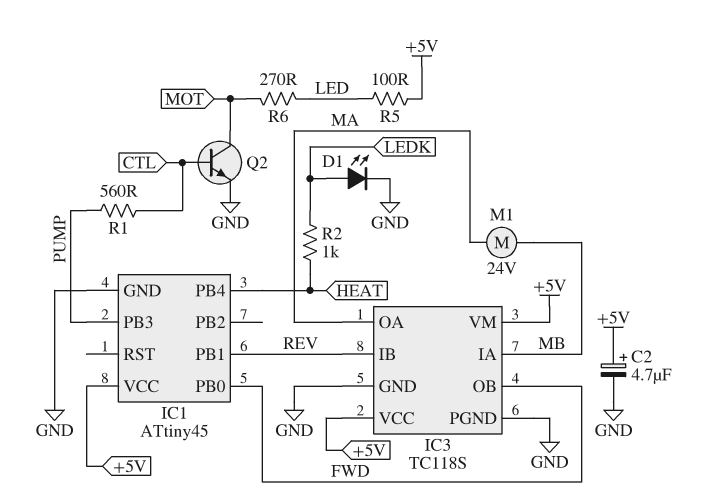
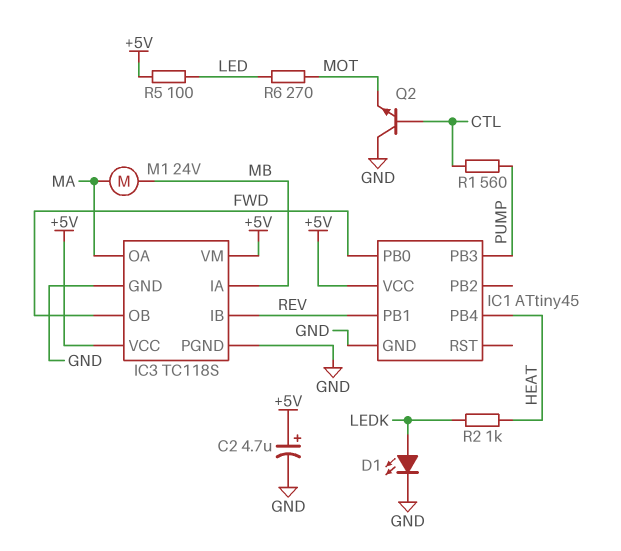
Q2: NPN (B CTL, C MOT, E GND) -> NPN (B CTL, C GND, E MOT)

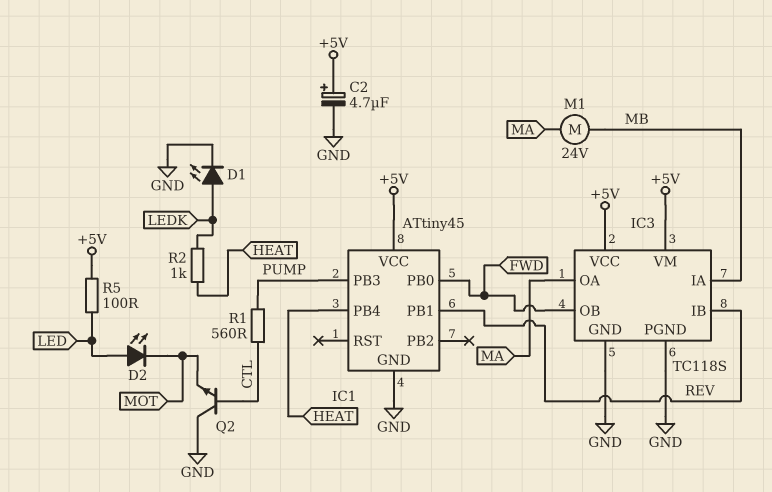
D2: none -> LED (A LED, K MOT)
R6: 270 (LED, MOT) -> none

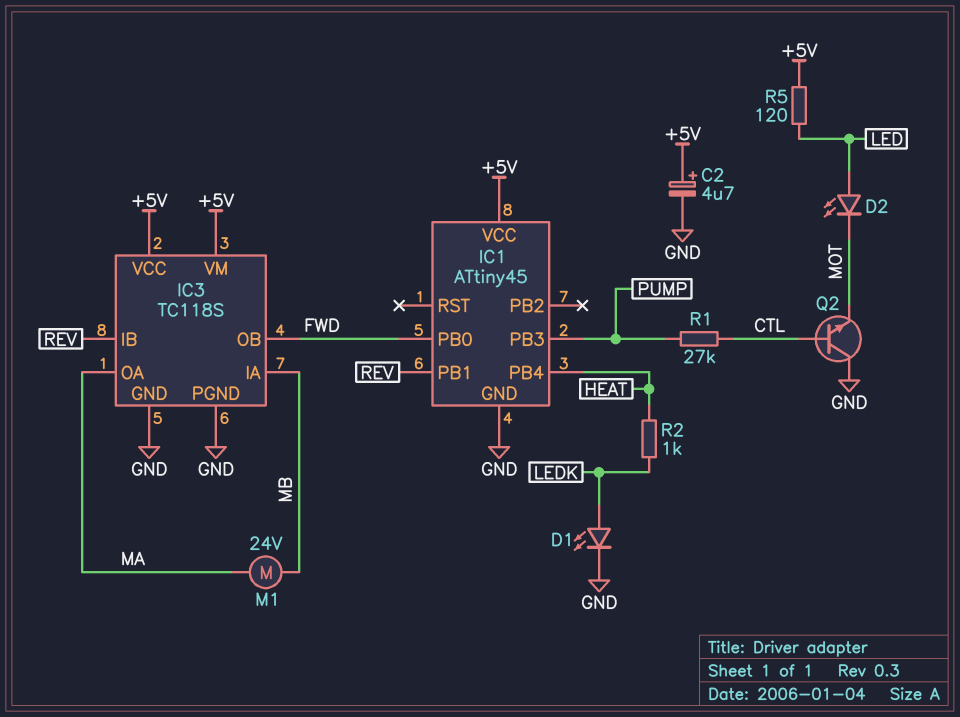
R1: 560 (CTL, PUMP) -> 27k (CTL, PUMP)
R5: 100 (+5V, LED) -> 120 (+5V, LED)

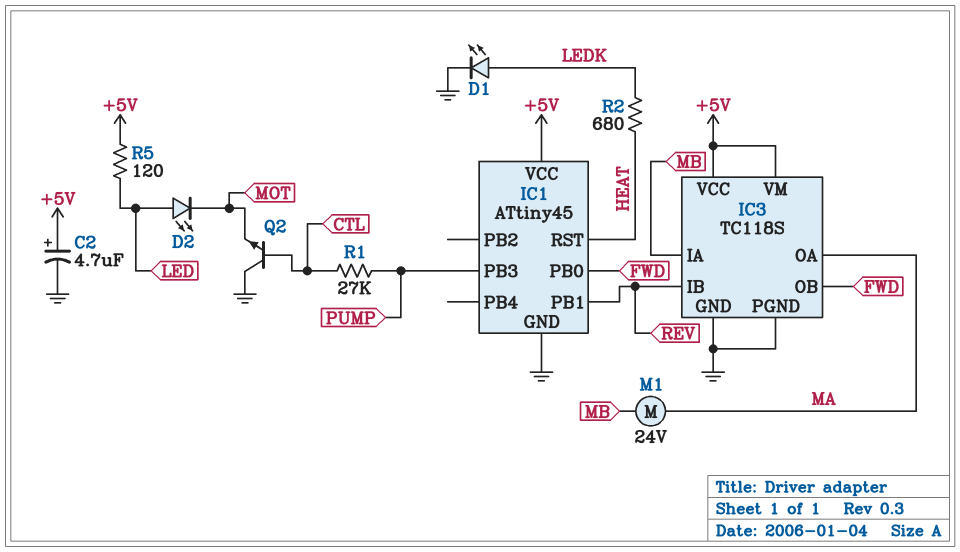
IC1 pin PB4: HEAT -> none
IC1 pin RST: none -> HEAT
R2: 1k (HEAT, LEDK) -> 680 (HEAT, LEDK)

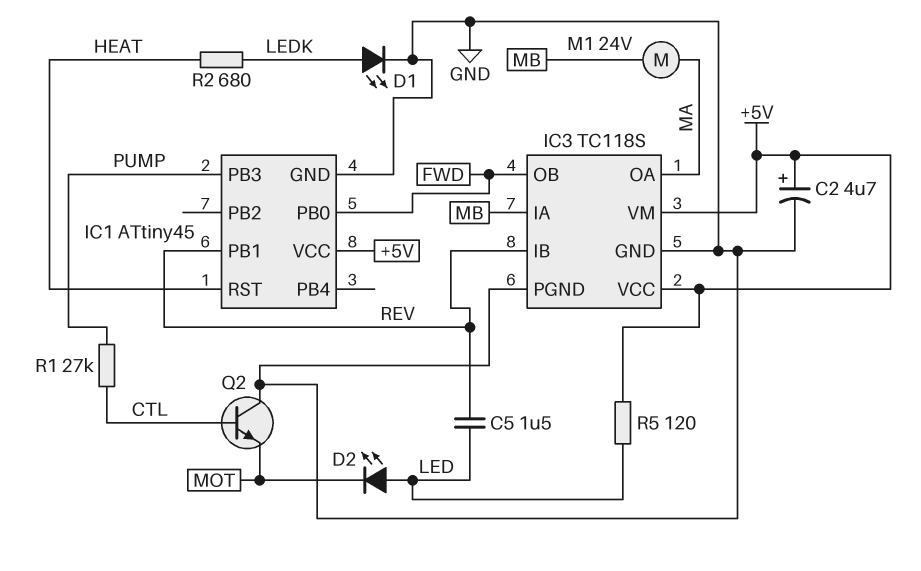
C5: none -> 1.5uF (LED, REV)

